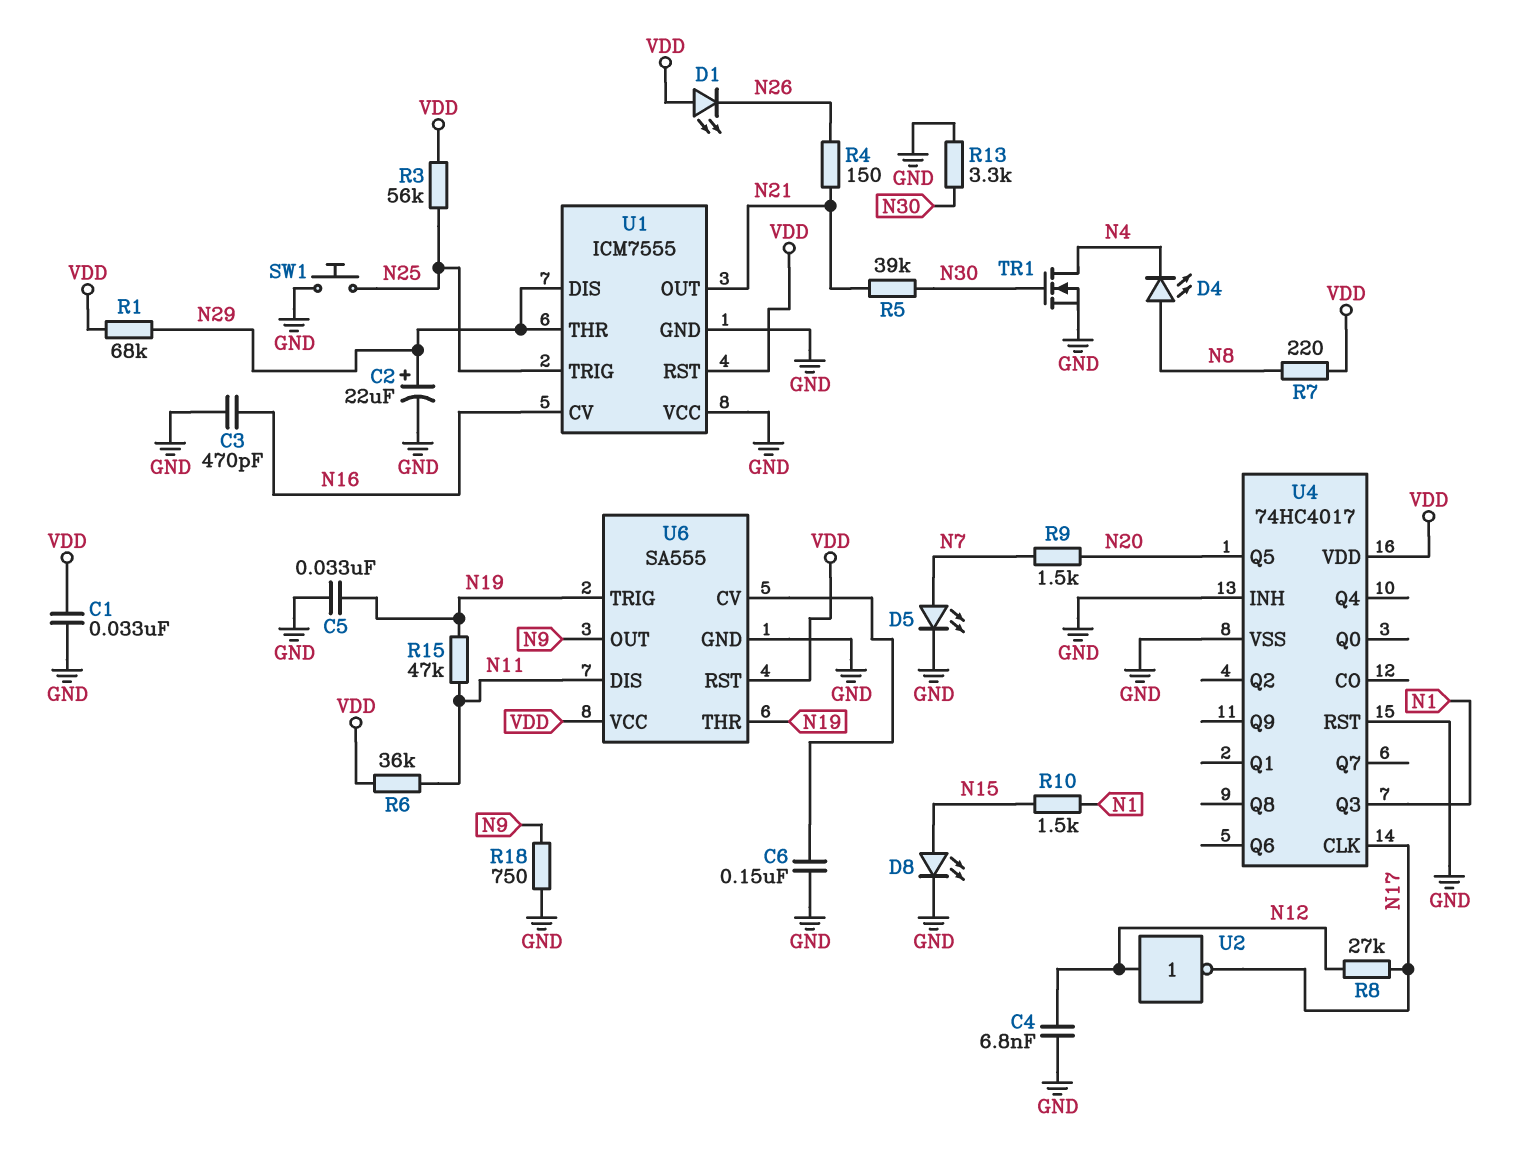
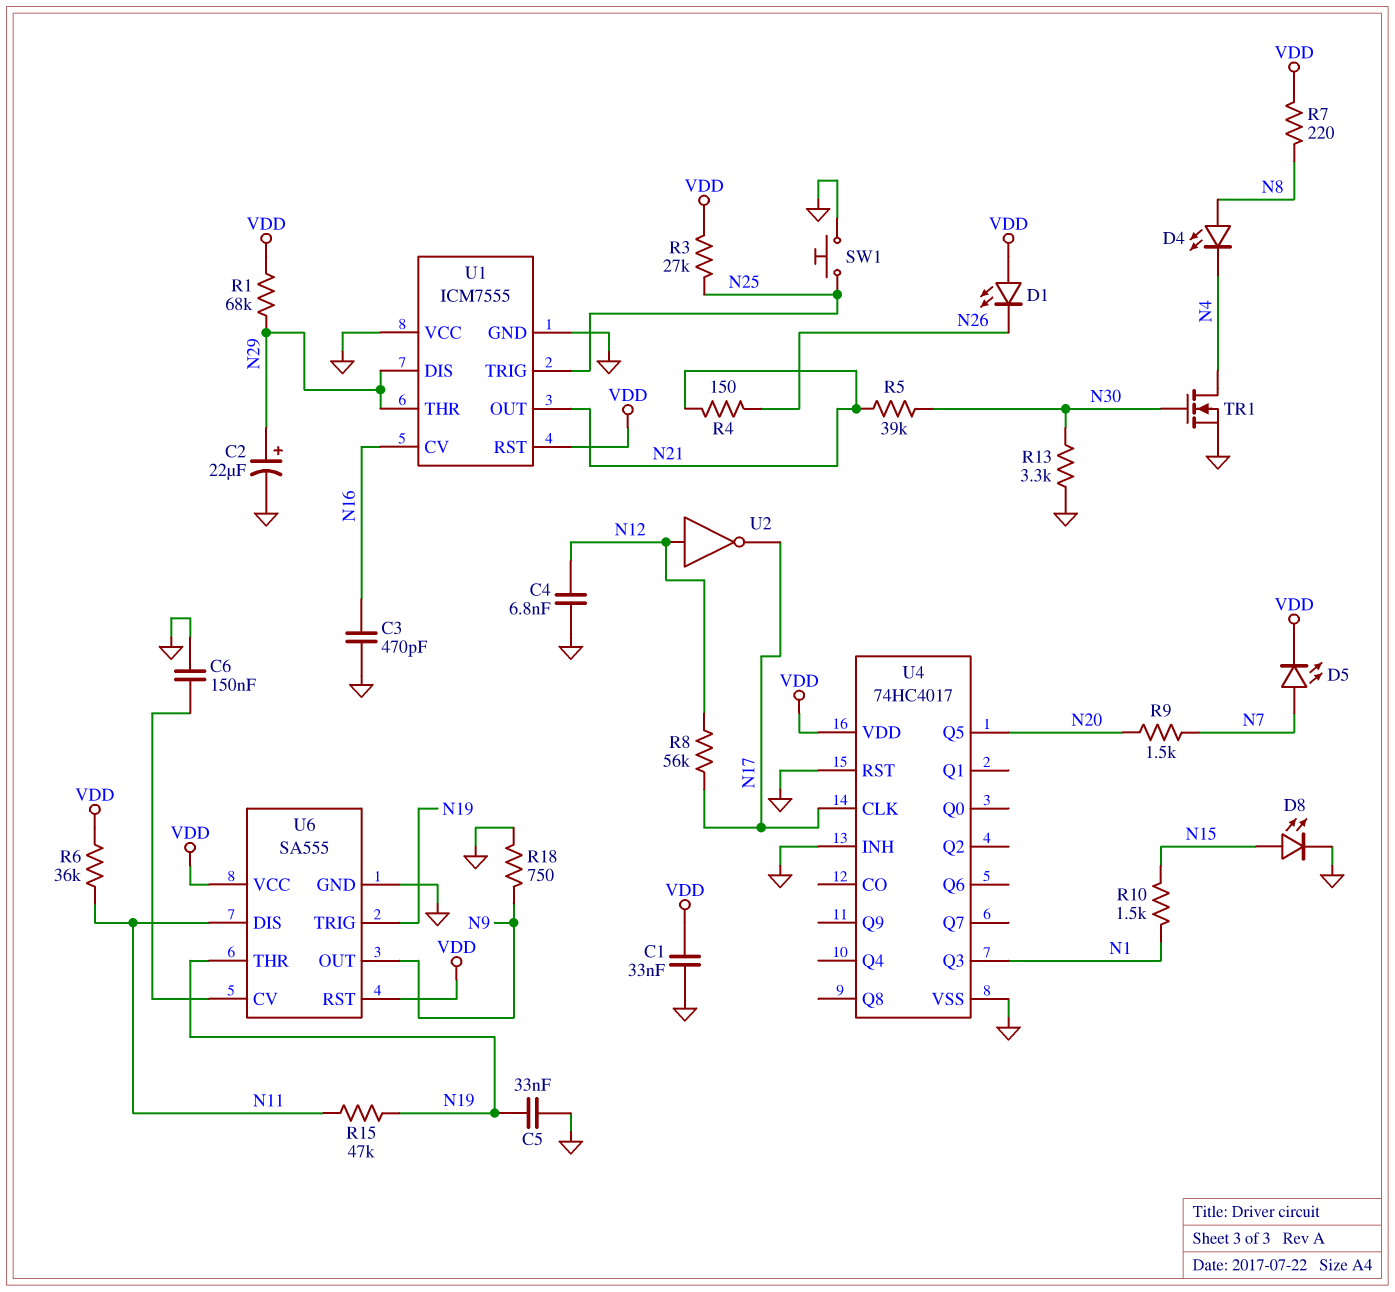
D5: LED (A N7, K GND) -> LED (A N7, K VDD)
R3: 56k (N25, VDD) -> 27k (N25, VDD)
R8: 27k (N12, N17) -> 56k (N12, N17)

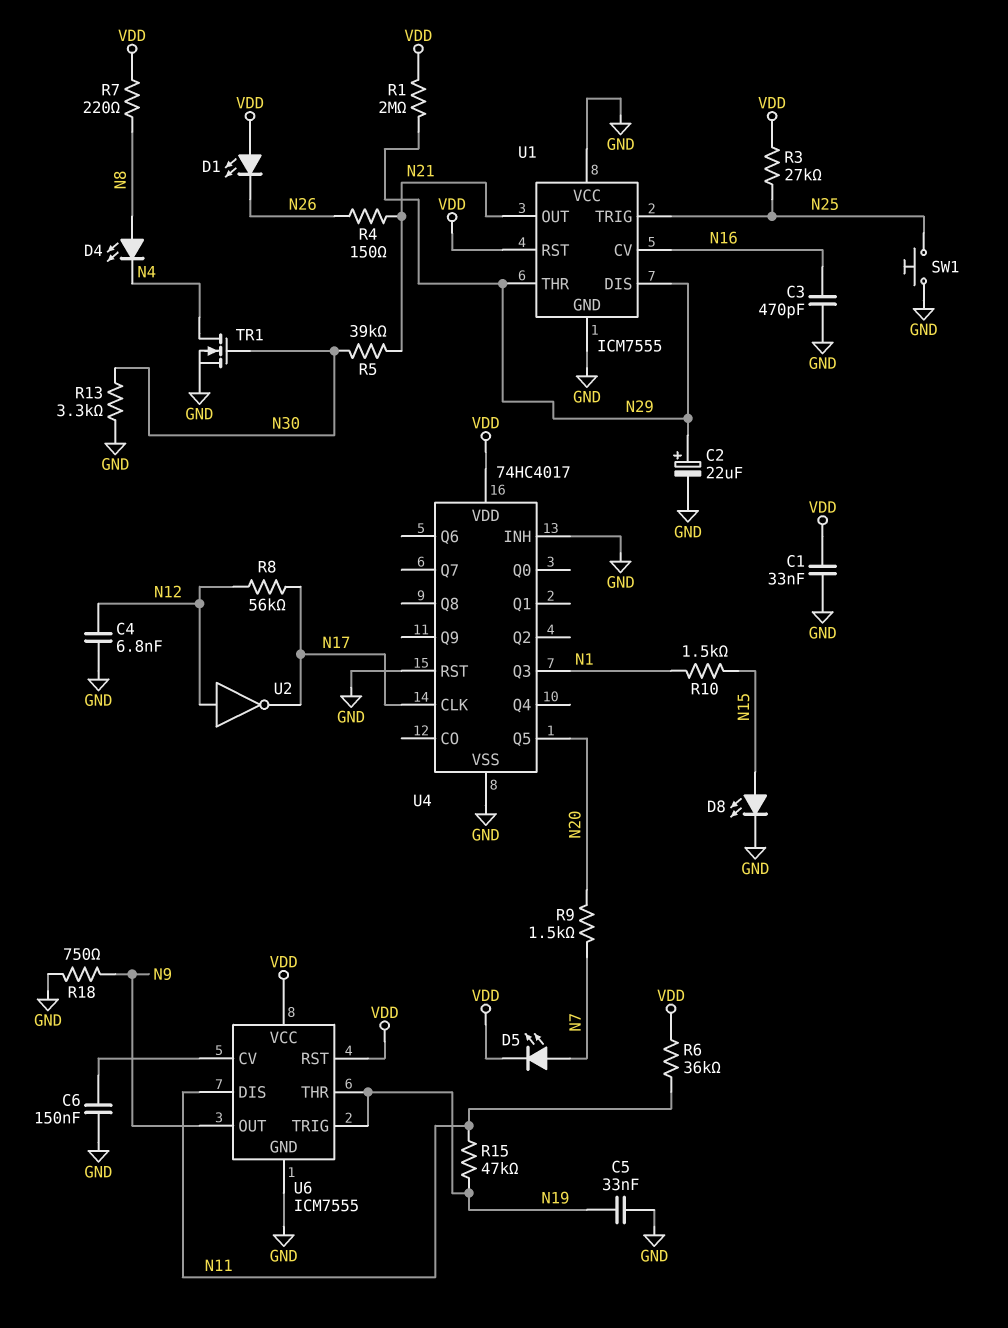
R1: 68k (N29, VDD) -> 2M (N29, VDD)
U6: SA555 -> ICM7555

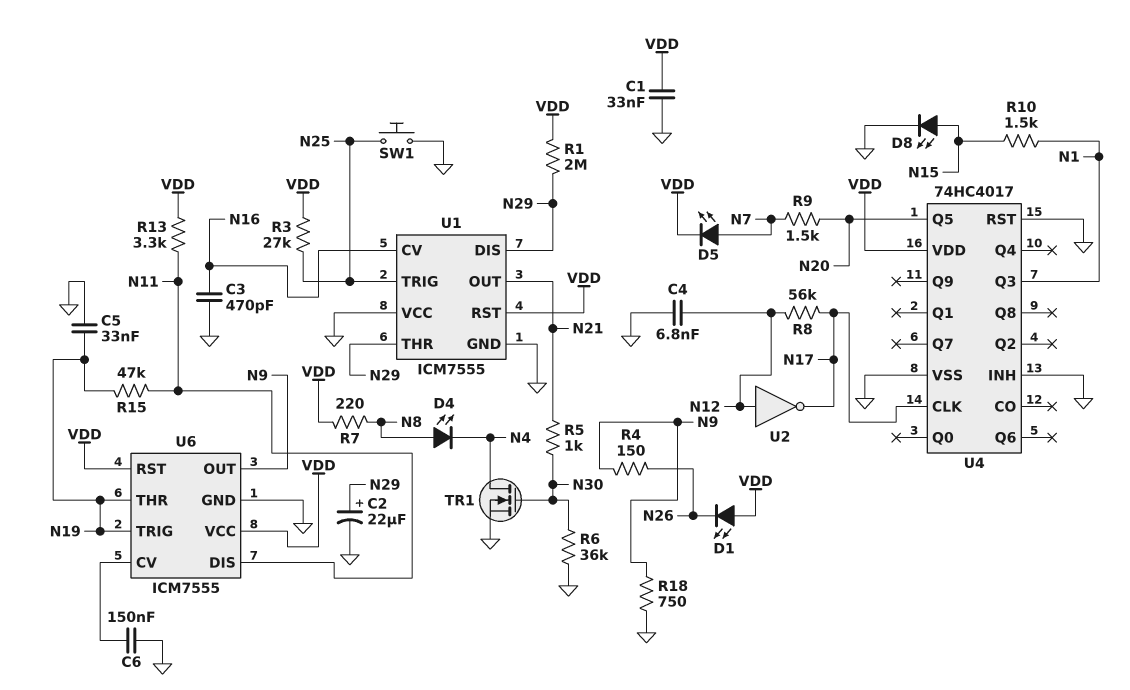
R4: 150 (N21, N26) -> 150 (N9, N26)
R5: 39k (N21, N30) -> 1k (N21, N30)
R6: 36k (N11, VDD) -> 36k (GND, N30)
R13: 3.3k (GND, N30) -> 3.3k (N11, VDD)

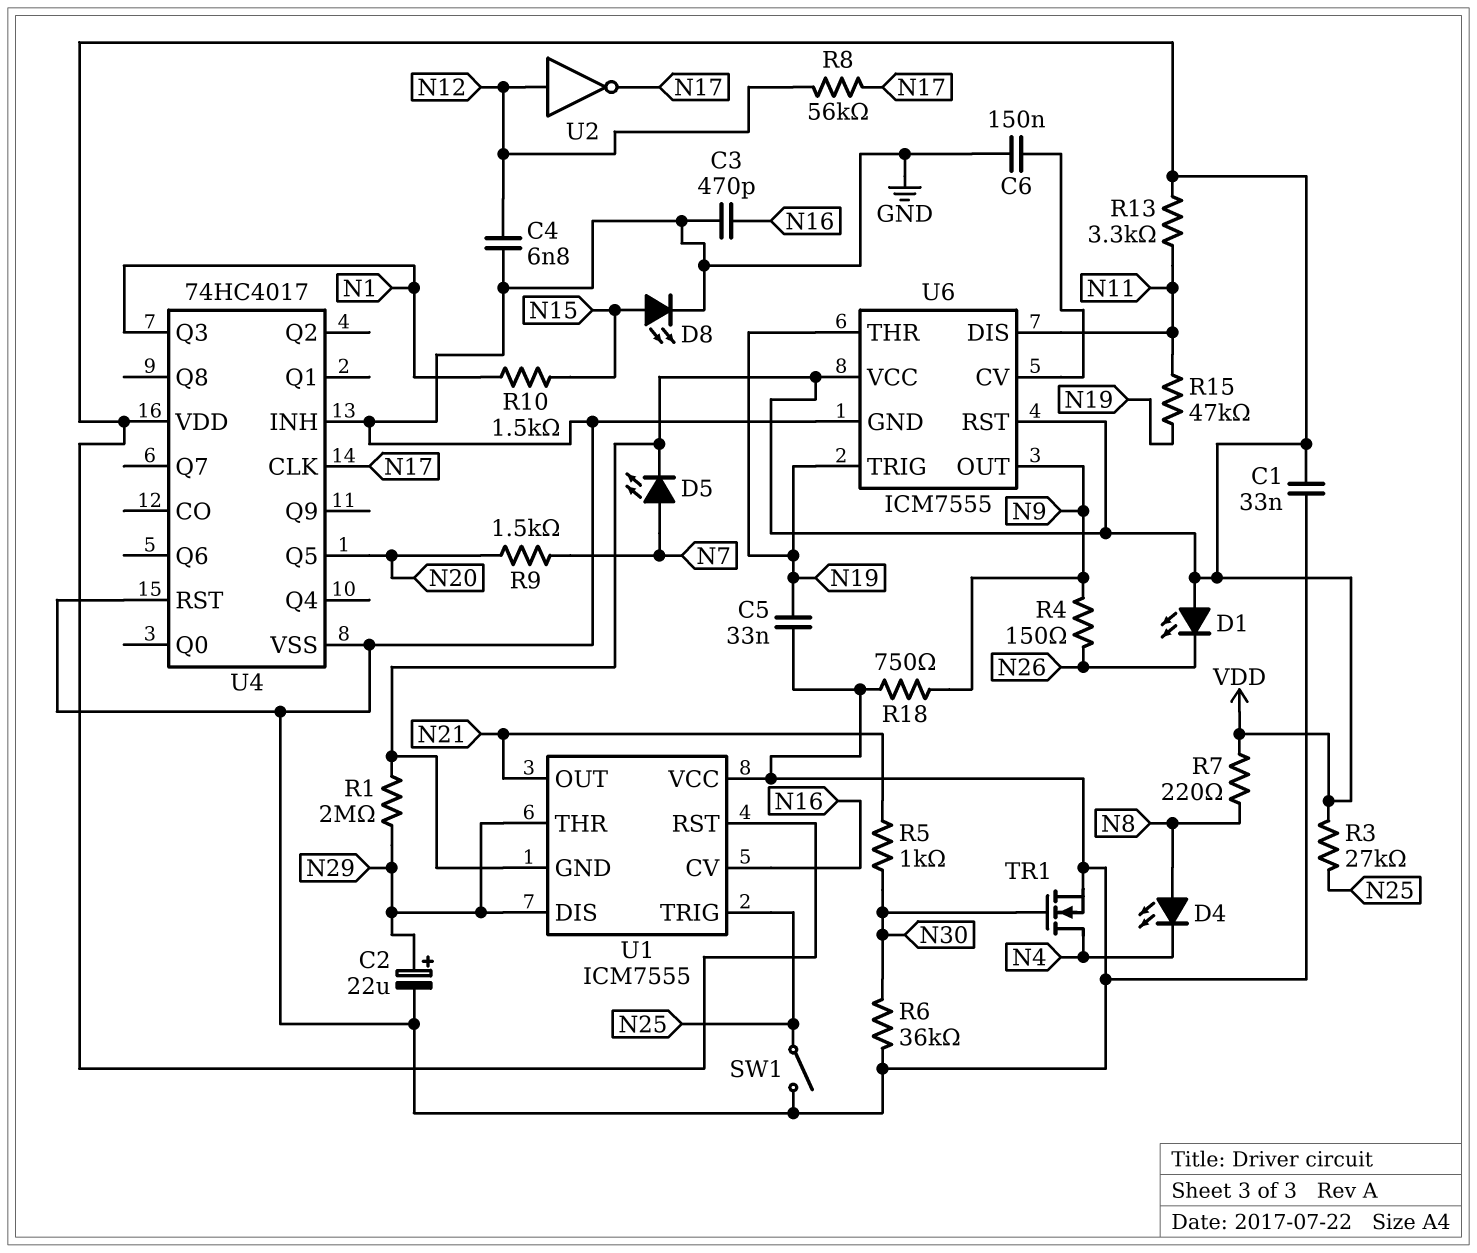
SW1: button (GND, N25) -> switch (GND, N25)
U1 pin GND: GND -> VDD

